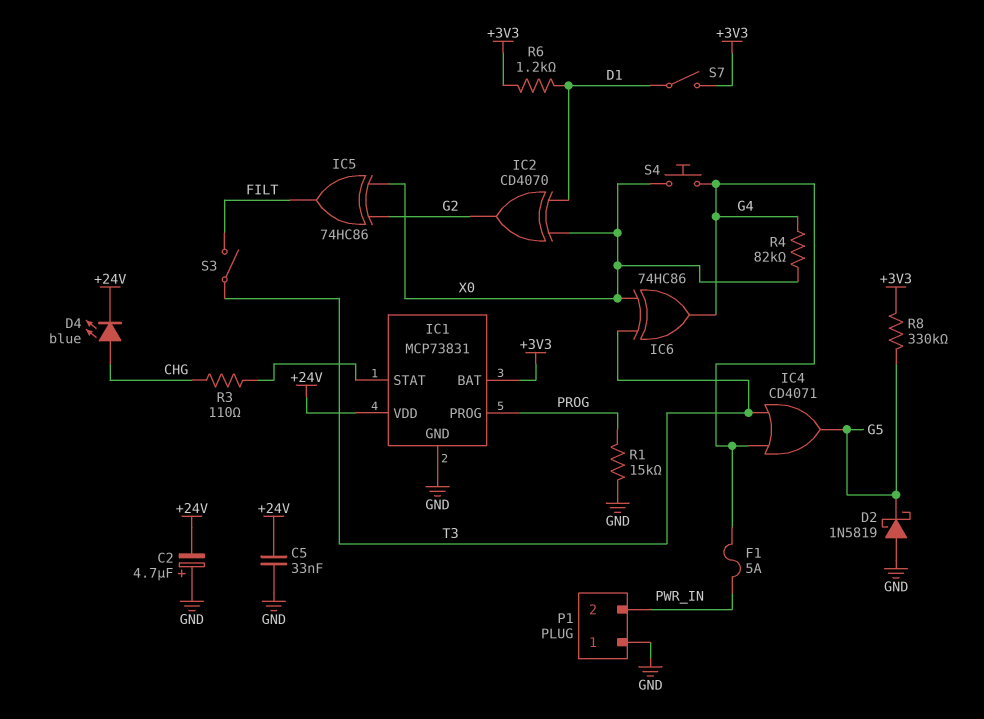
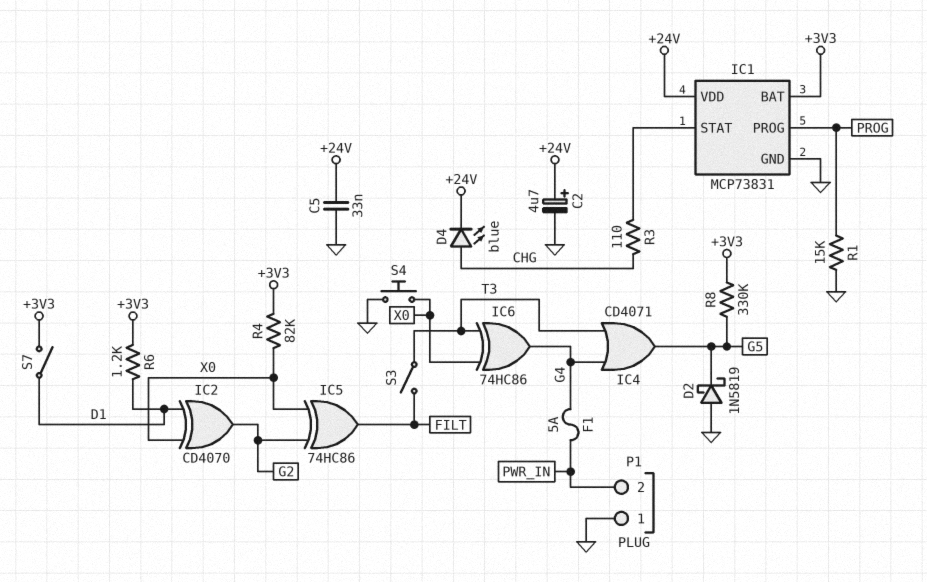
C2: 4.7uF (plus GND, minus +24V) -> 4.7uF (plus +24V, minus GND)
R4: 82k (G4, X0) -> 82k (+3V3, X0)
S4: button (G4, X0) -> button (GND, X0)

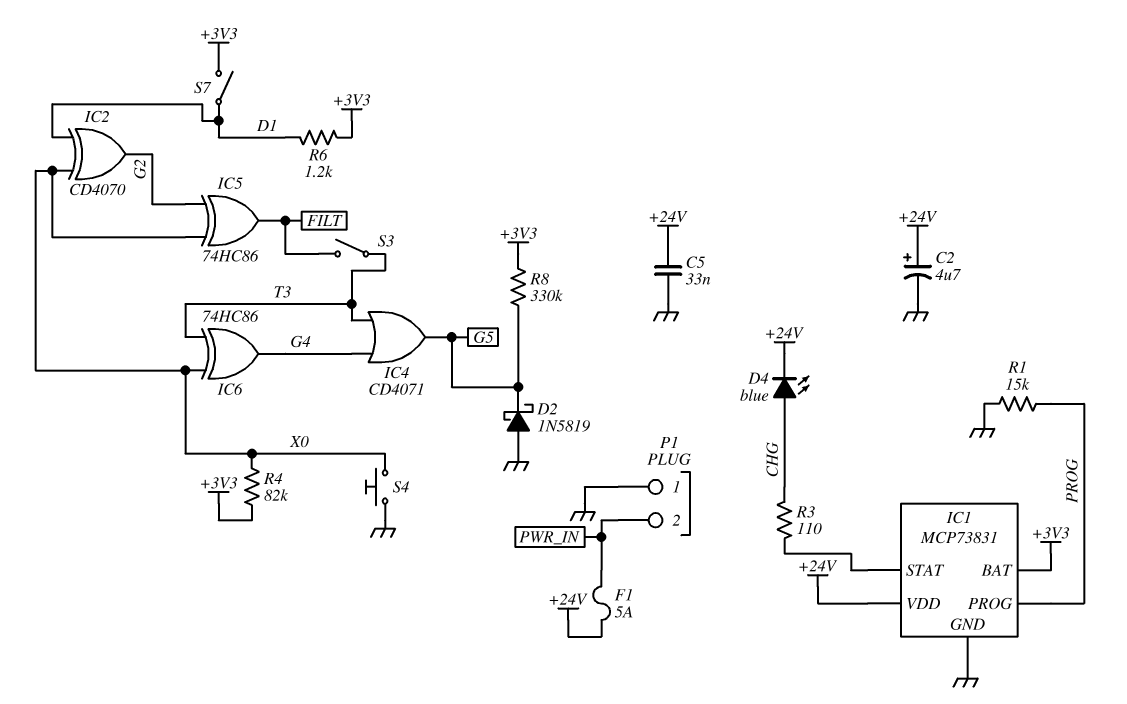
F1: 5A (G4, PWR_IN) -> 5A (+24V, PWR_IN)

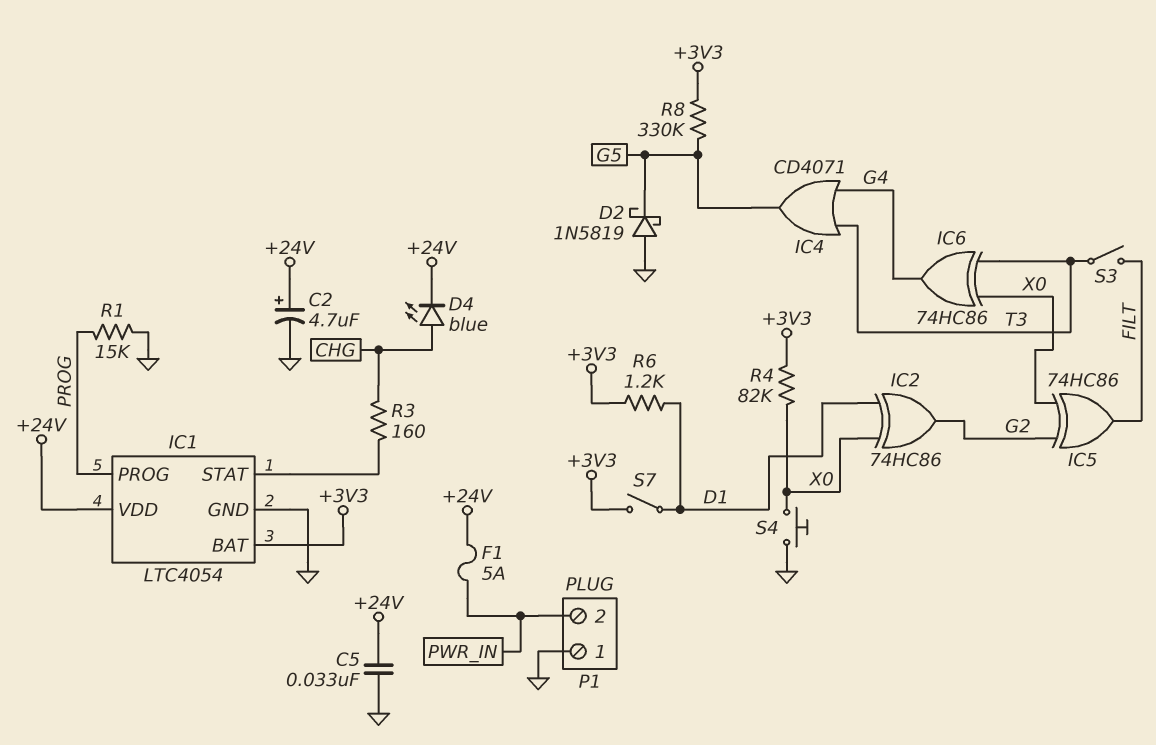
IC1: MCP73831 -> LTC4054
IC2: XOR CD4070 (in D1, in X0, out G2) -> XOR 74HC86 (in D1, in X0, out G2)
R3: 110 (CHG, IC1/STAT) -> 160 (CHG, IC1/STAT)

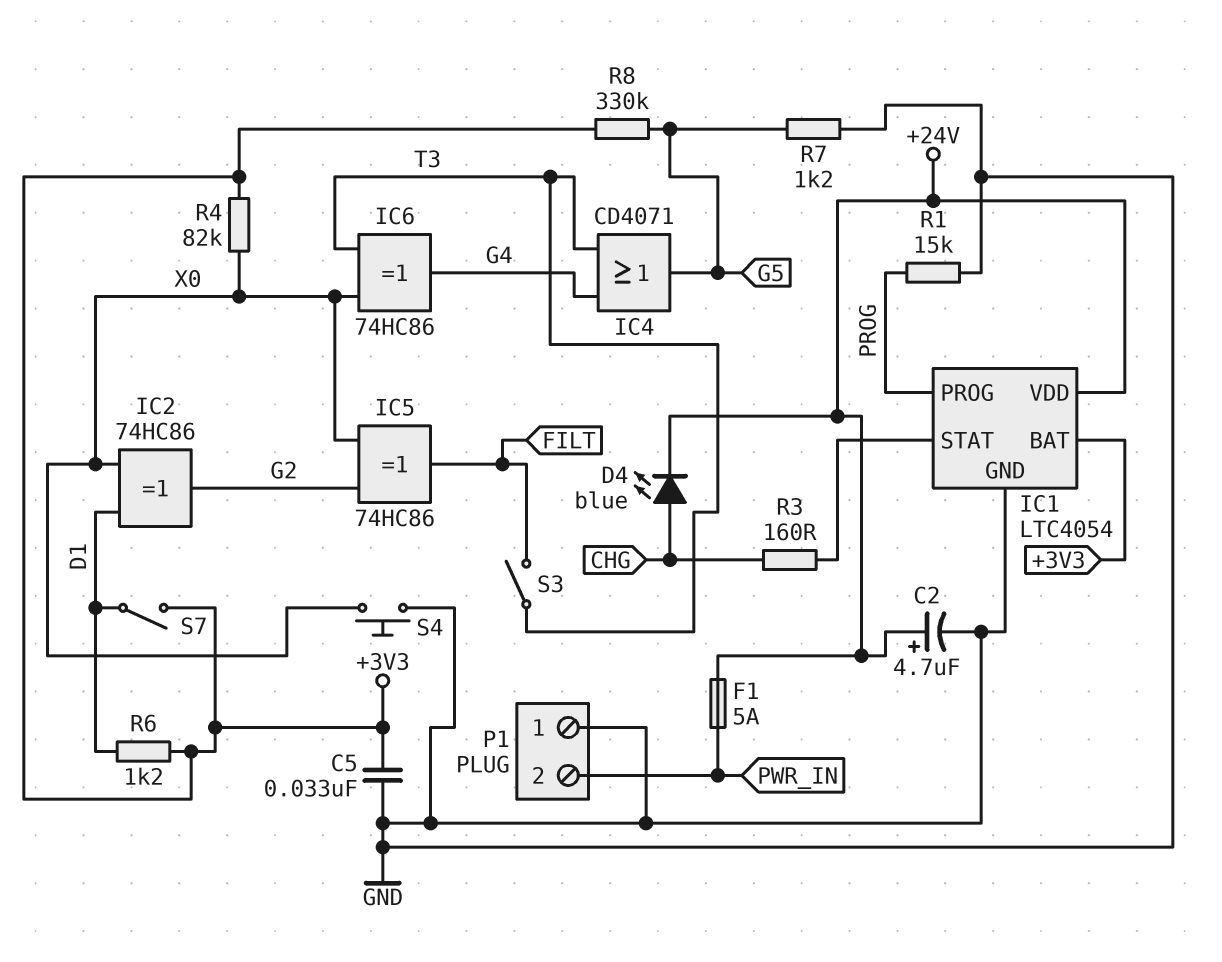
C5: 33nF (+24V, GND) -> 33nF (+3V3, GND)
D2: schottky 1N5819 (A GND, K G5) -> none
R7: none -> 1.2k (G5, GND)

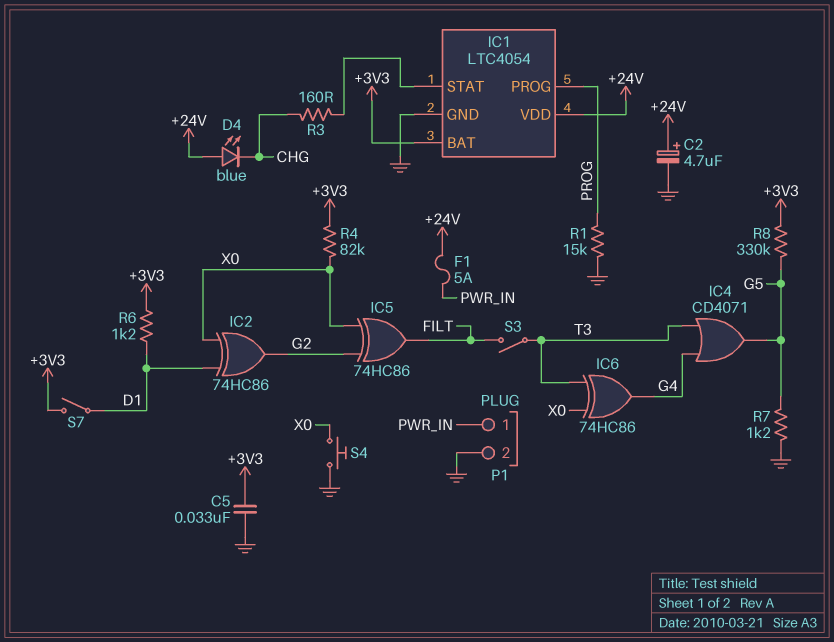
D4: LED blue (A CHG, K +24V) -> LED blue (A +24V, K CHG)
P1 pin 1: GND -> PWR_IN
P1 pin 2: PWR_IN -> GND

